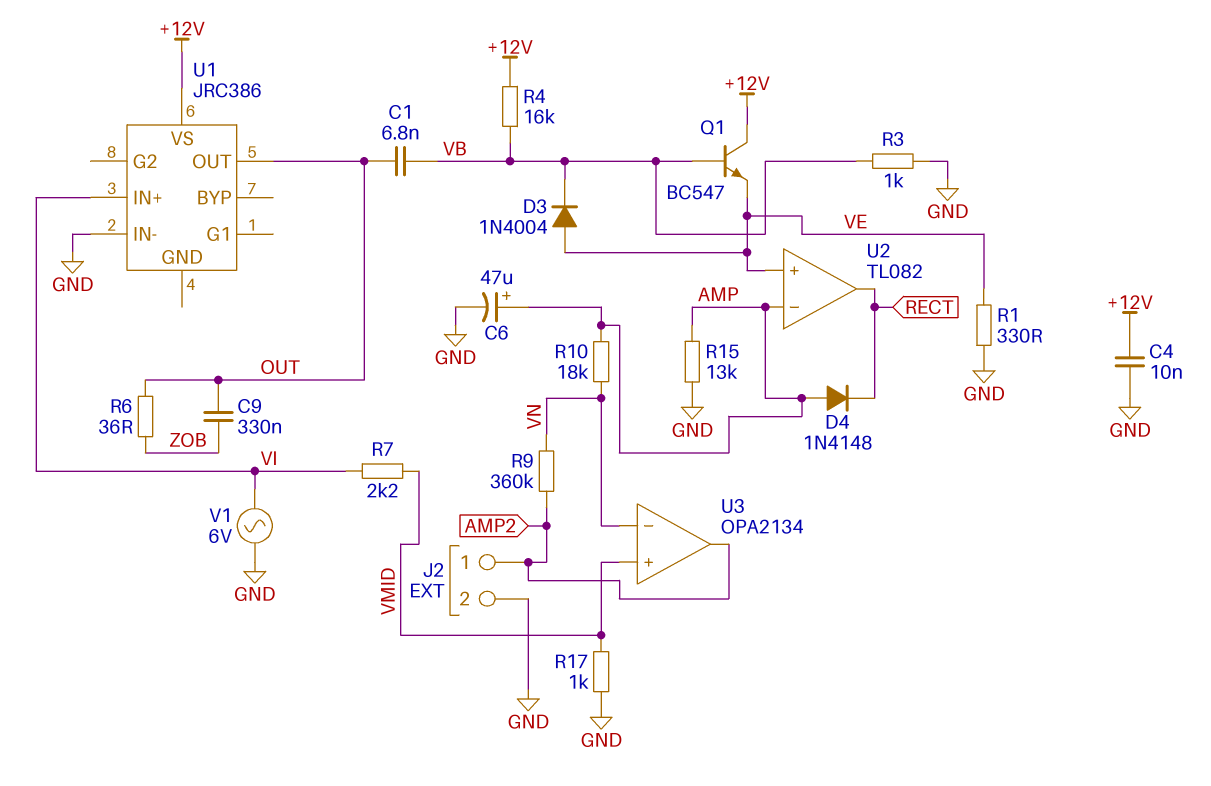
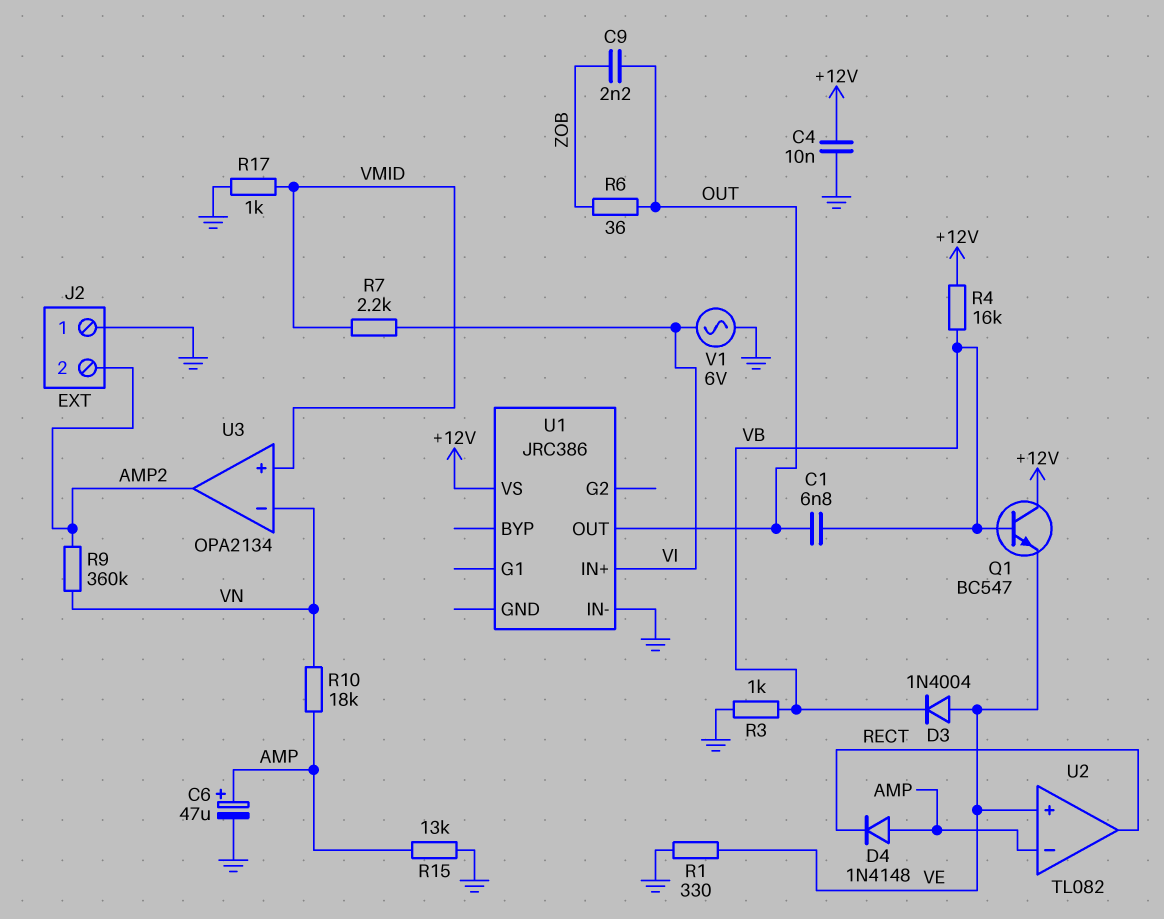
C9: 330nF (OUT, ZOB) -> 2.2nF (OUT, ZOB)
J2 pin 1: AMP2 -> GND
J2 pin 2: GND -> AMP2

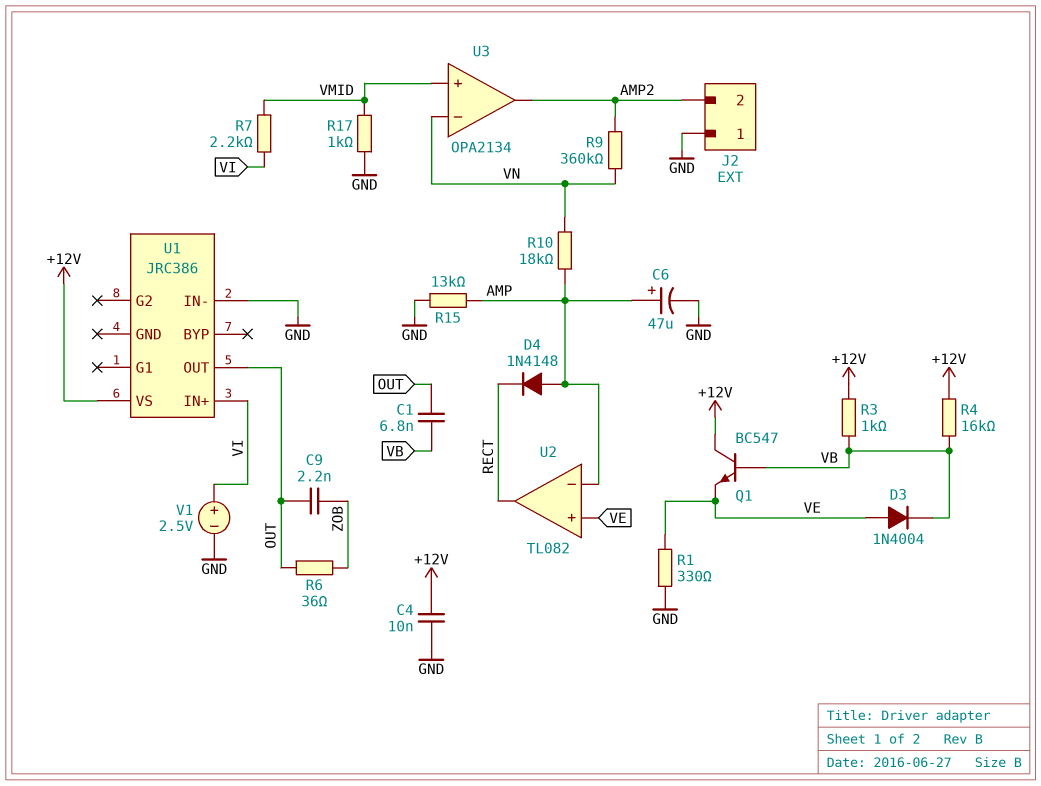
R3: 1k (GND, VB) -> 1k (+12V, VB)
V1: AC 6V (GND, VI) -> 2.5V (plus VI, minus GND)

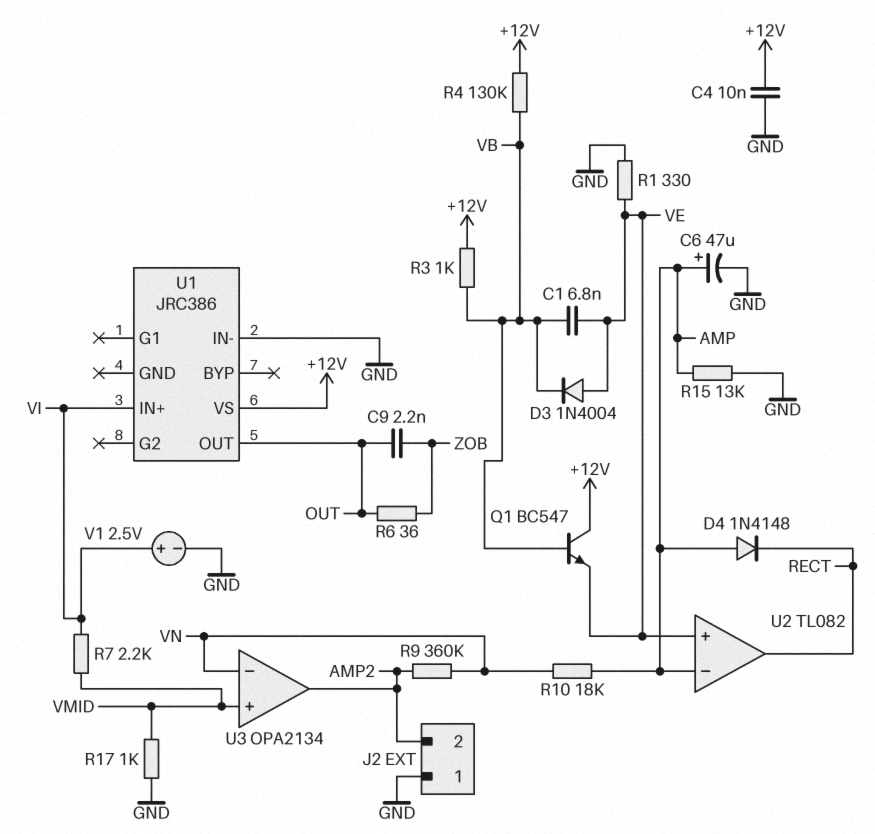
C1: 6.8nF (OUT, VB) -> 6.8nF (VB, VE)
R4: 16k (+12V, VB) -> 130k (+12V, VB)

